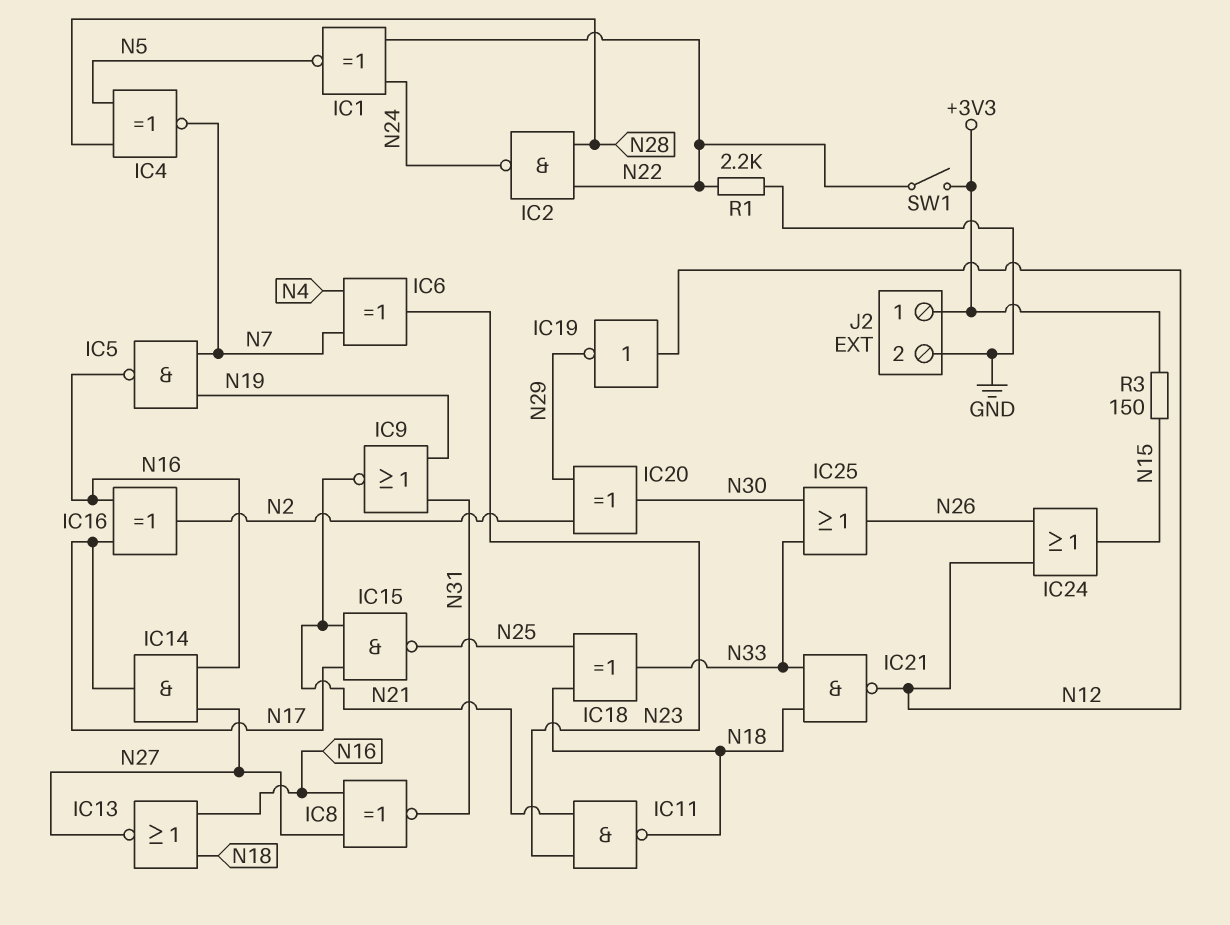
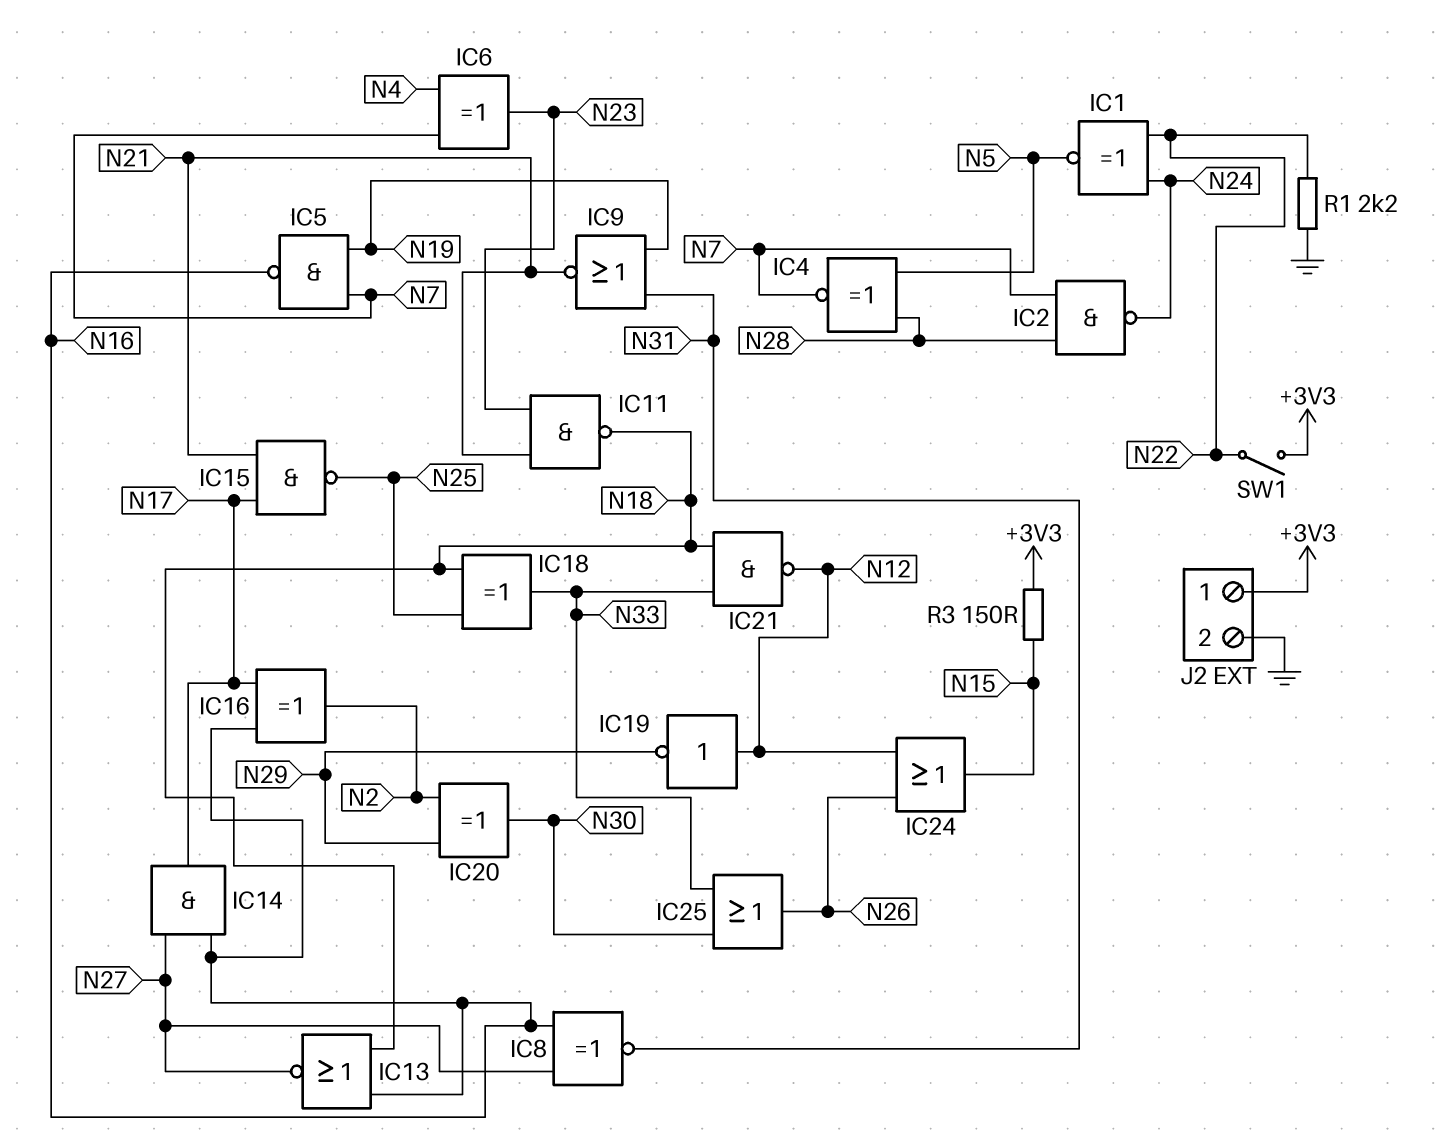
IC2: NAND (in N22, in N28, out N24) -> NAND (in N7, in N28, out N24)

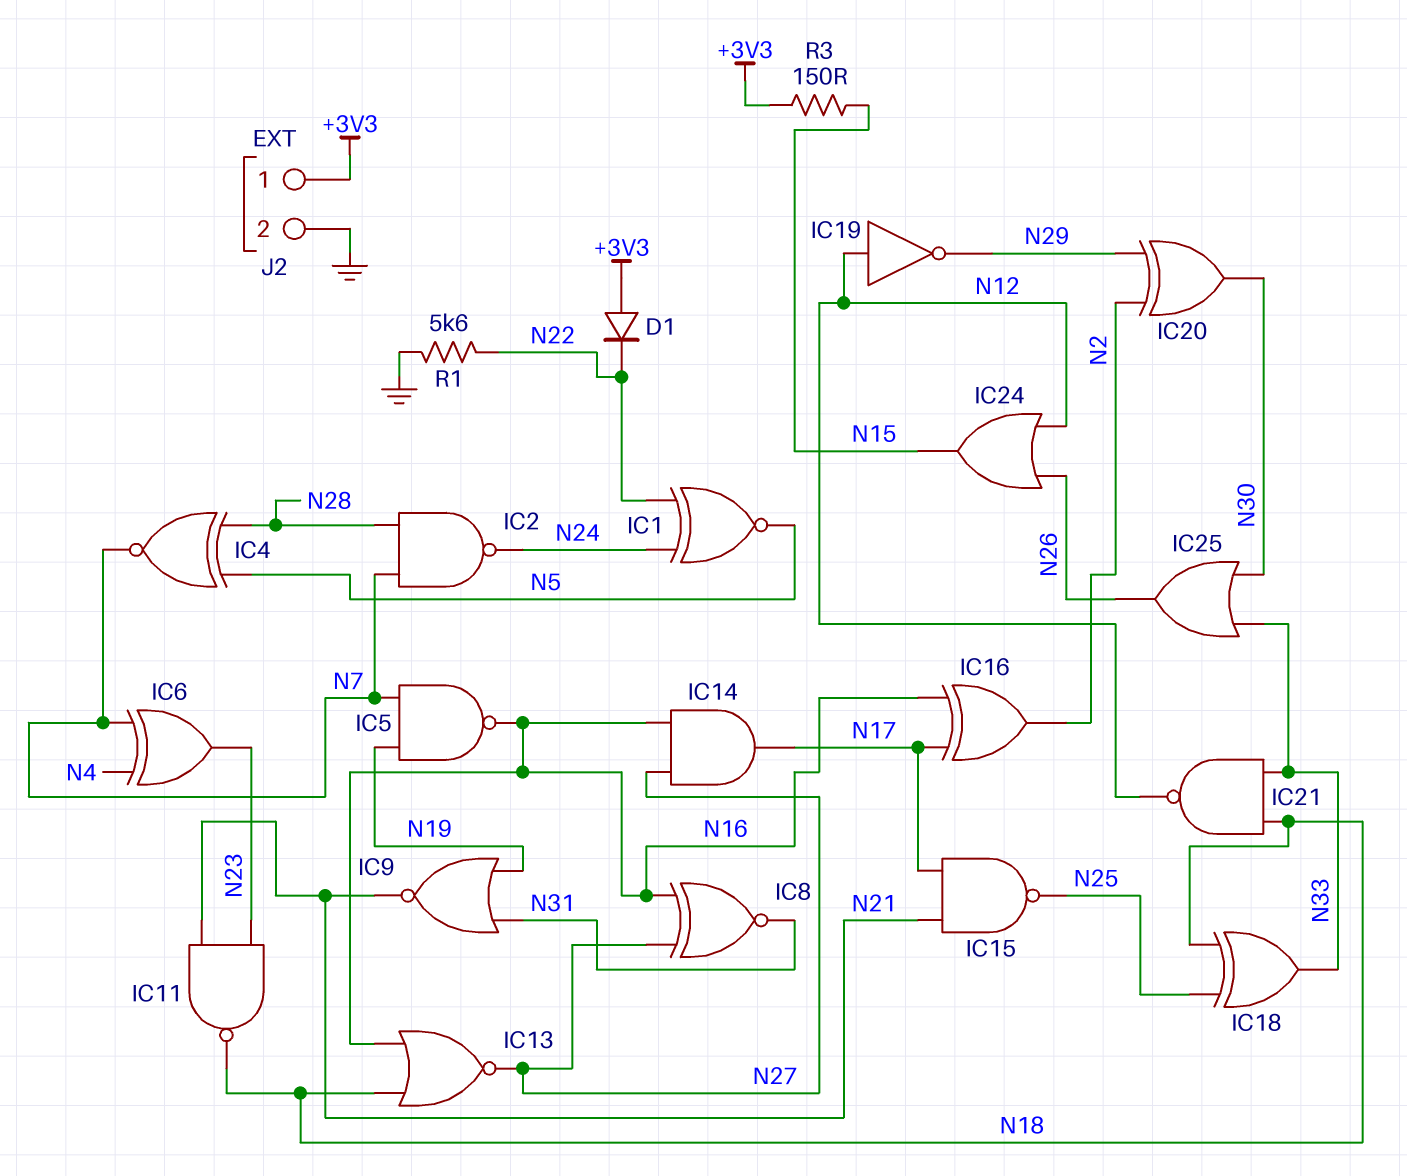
D1: none -> diode (A +3V3, K N22)
R1: 2.2k (GND, N22) -> 5.6k (GND, N22)
SW1: switch (+3V3, N22) -> none

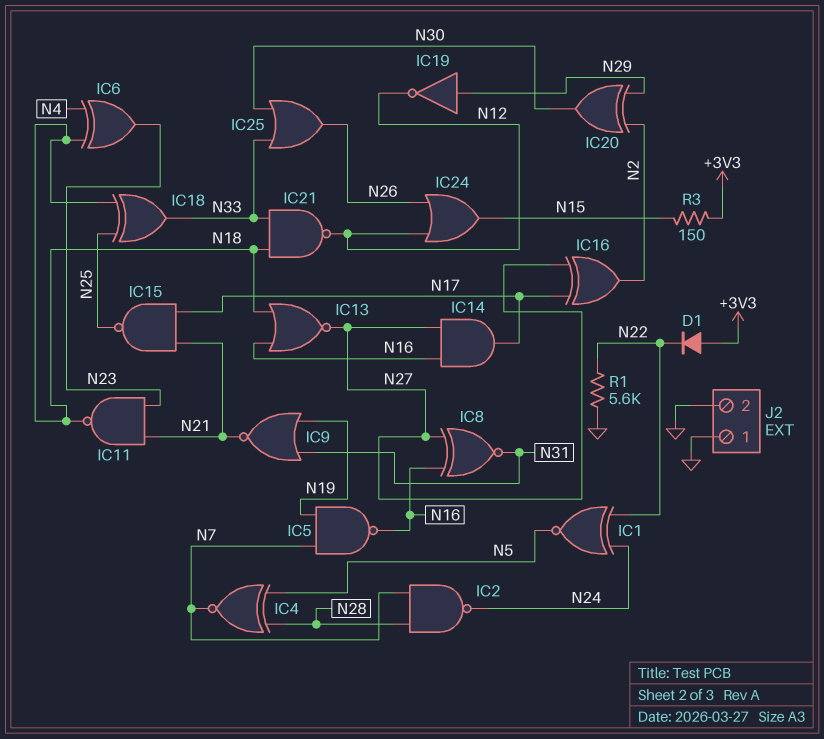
IC6: XOR (in N4, in N7, out N23) -> XOR (in N4, in N18, out N23)
IC16: XOR (in N16, in N17, out N2) -> XOR (in N17, in N27, out N2)
IC19: NOT (in N12, out N29) -> NOT (in N29, out N12)
J2 pin 1: +3V3 -> GND

